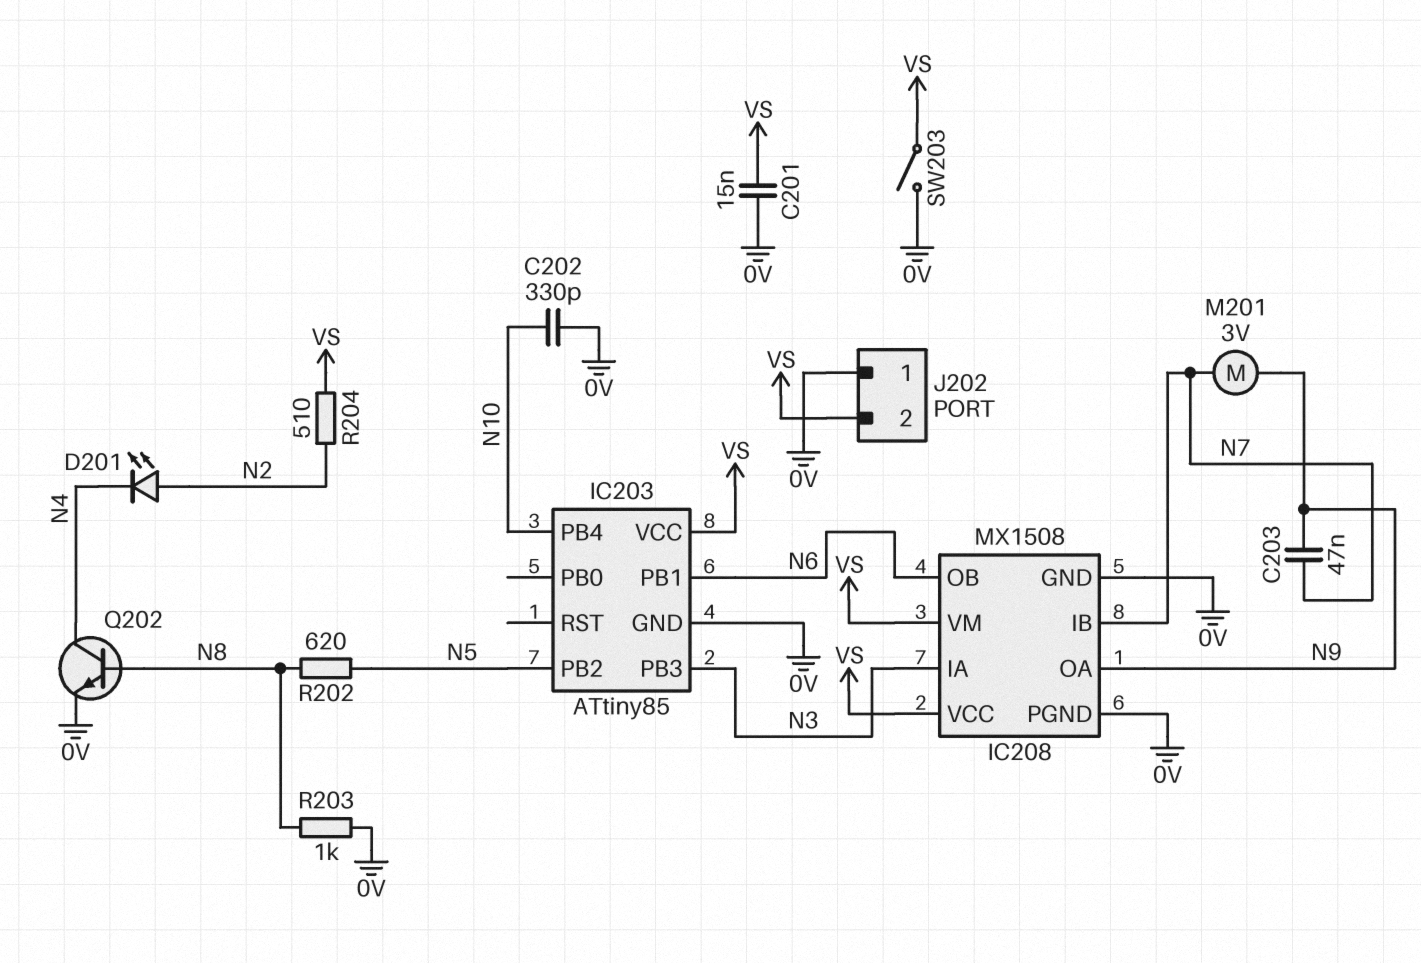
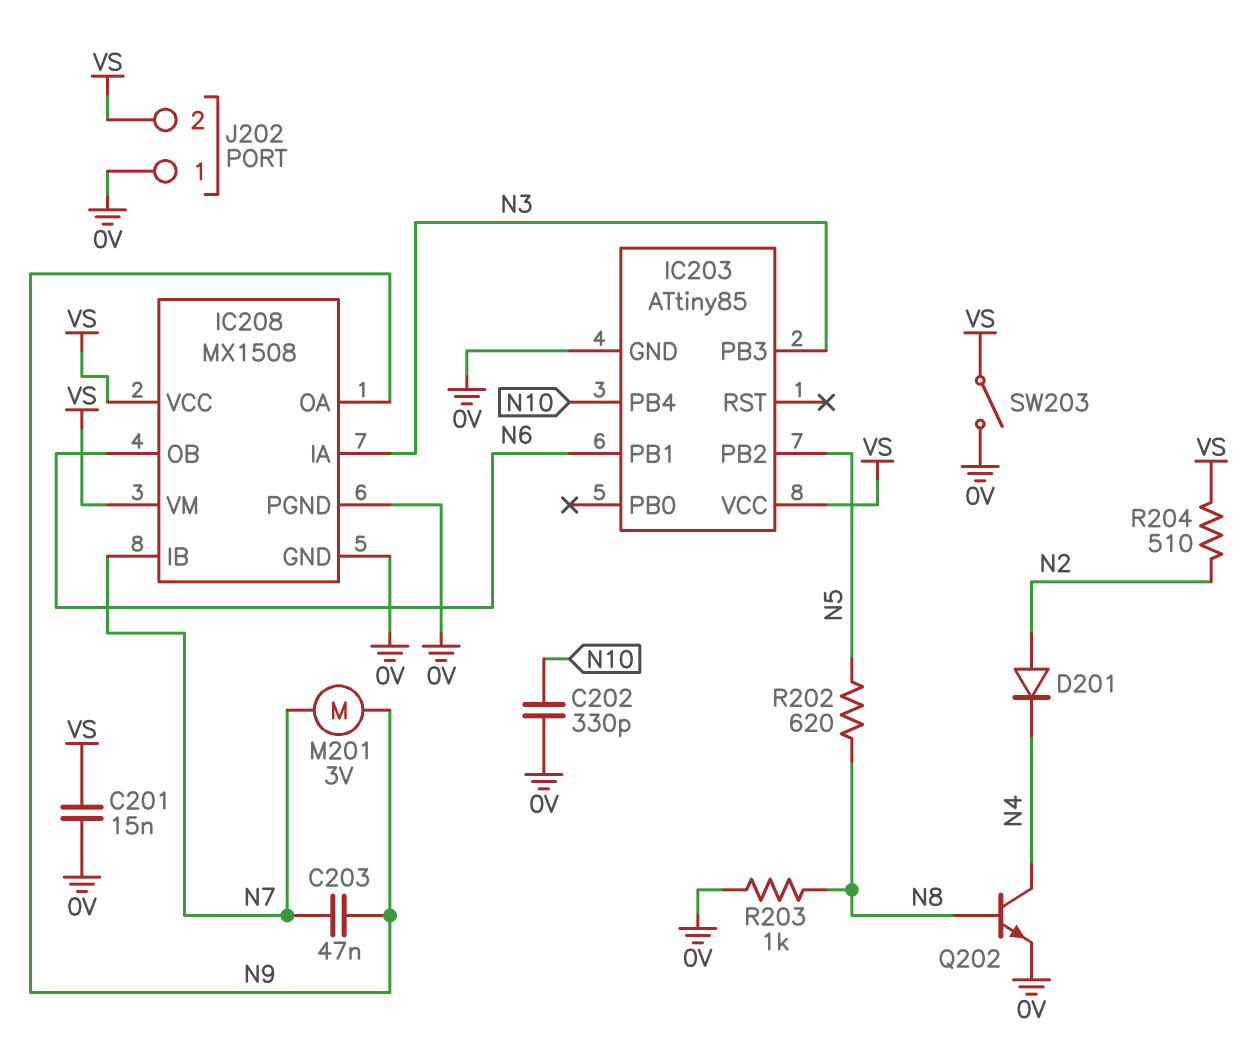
D201: LED (A N2, K N4) -> diode (A N2, K N4)

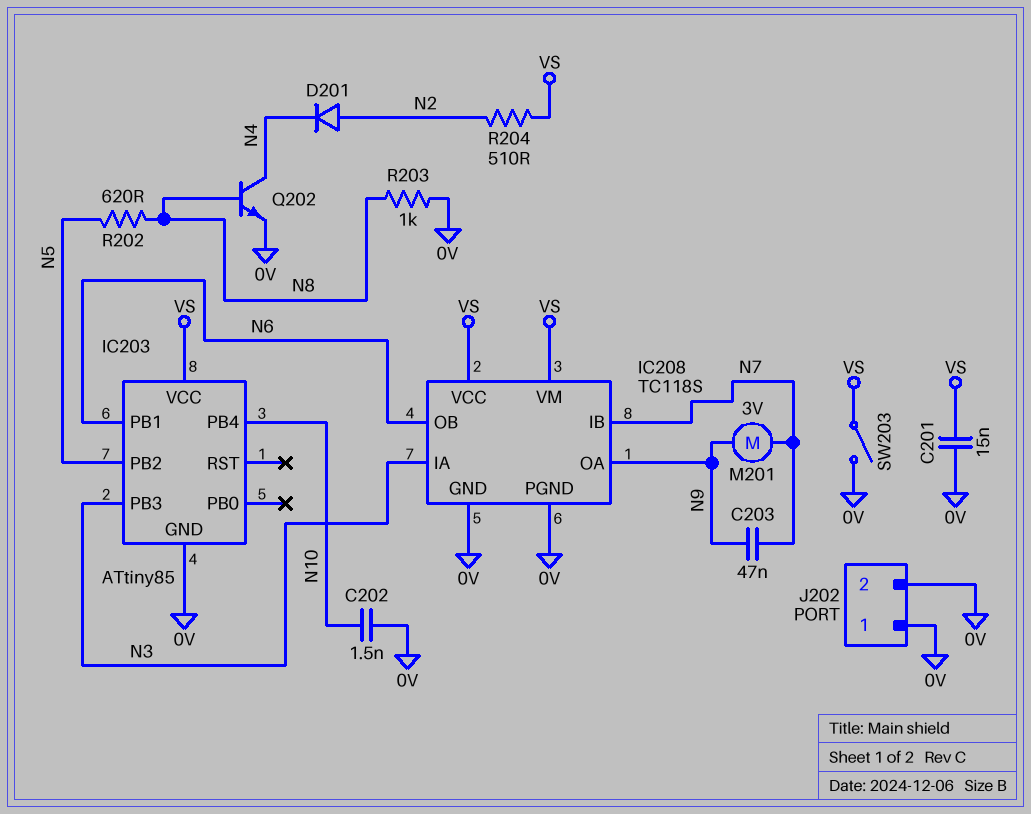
C202: 330pF (0V, N10) -> 1.5nF (0V, N10)
IC208: MX1508 -> TC118S
J202 pin 2: VS -> 0V

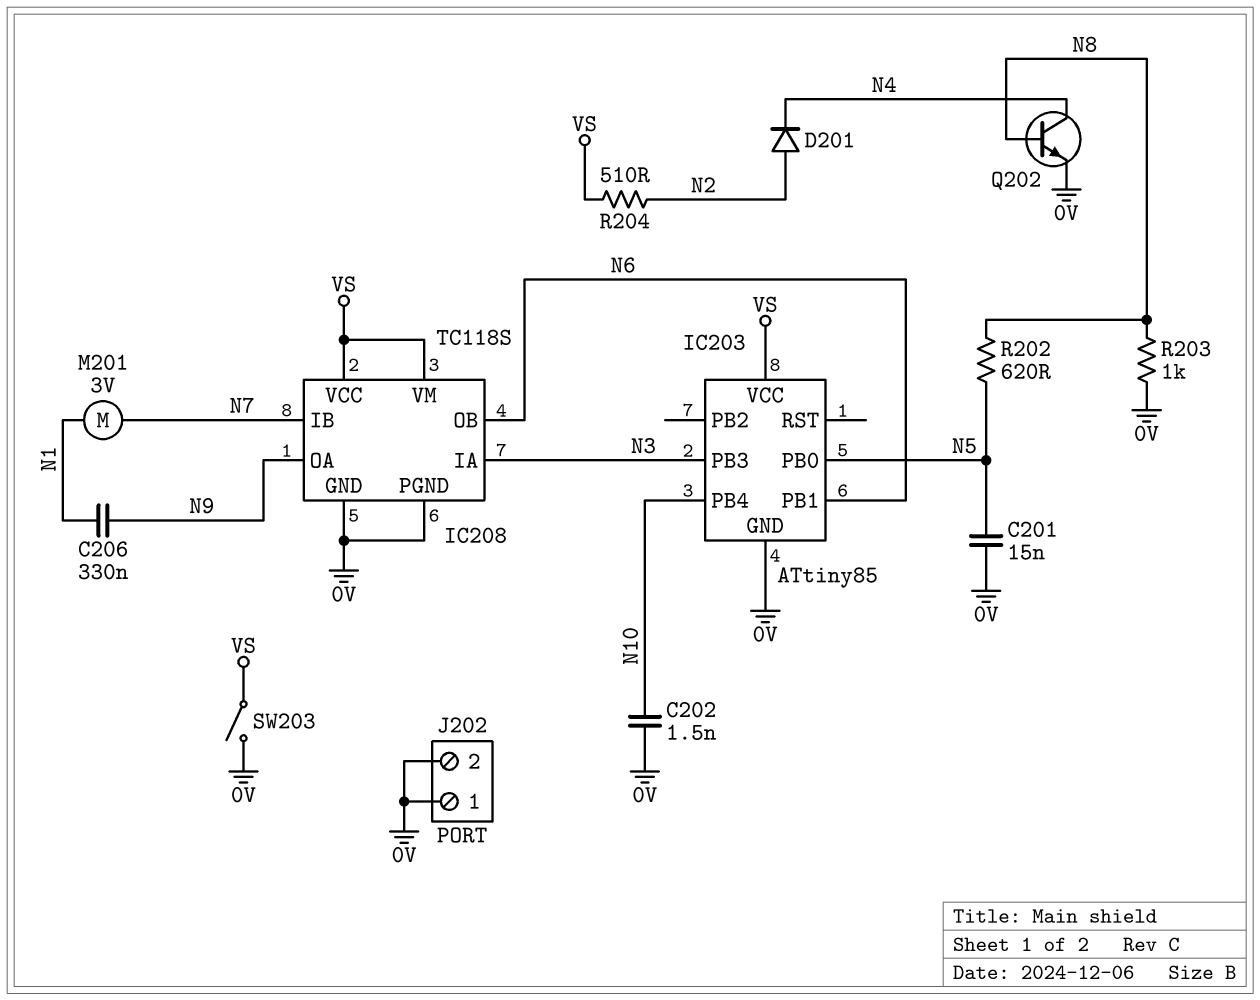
C201: 15nF (0V, VS) -> 15nF (0V, N5)
C203: 47nF (N7, N9) -> none
C206: none -> 330nF (N1, N9)
IC203 pin PB0: none -> N5
IC203 pin PB2: N5 -> none
M201: motor 3V (N7, N9) -> motor 3V (N1, N7)

